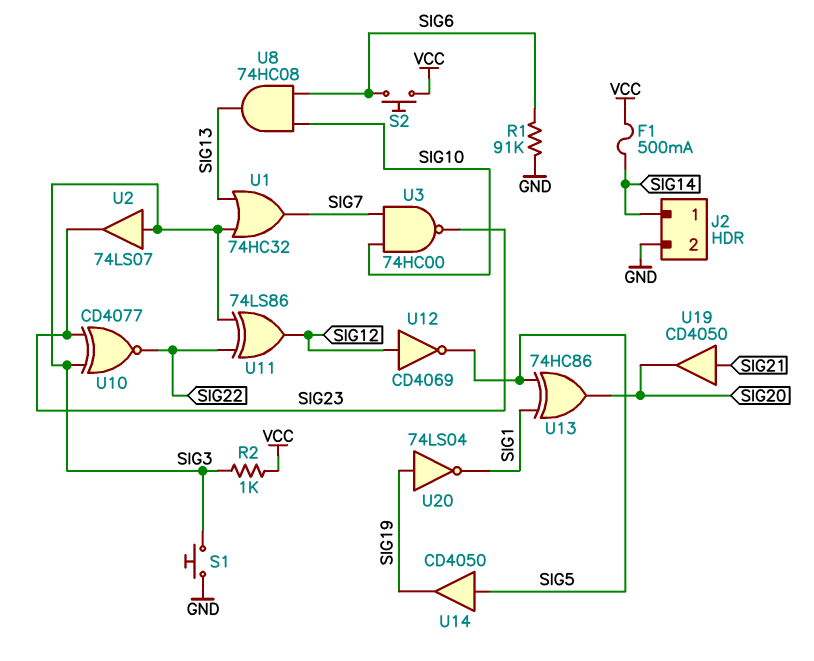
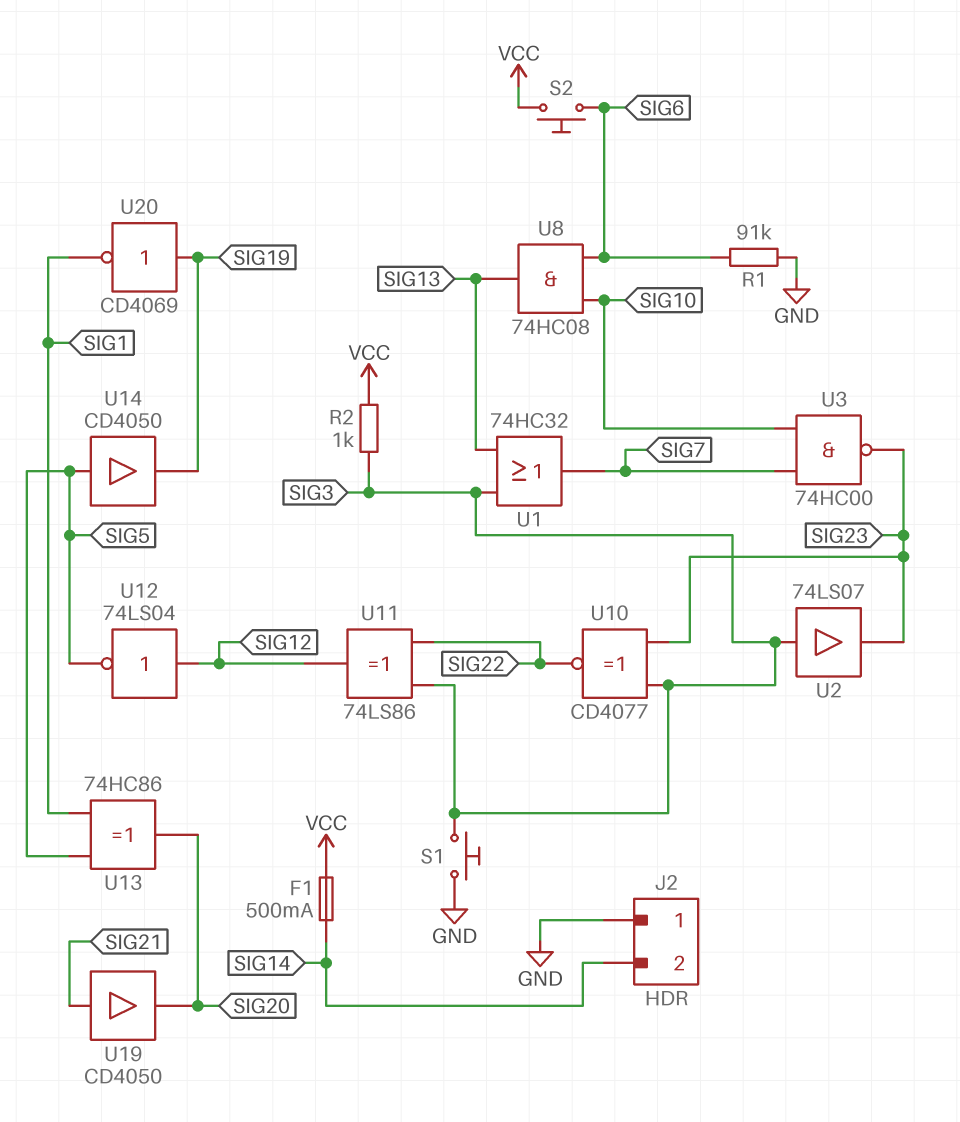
J2 pin 1: SIG14 -> GND
J2 pin 2: GND -> SIG14
U12: NOT CD4069 (in SIG12, out SIG5) -> NOT 74LS04 (in SIG12, out SIG5)
U20: NOT 74LS04 (in SIG19, out SIG1) -> NOT CD4069 (in SIG19, out SIG1)

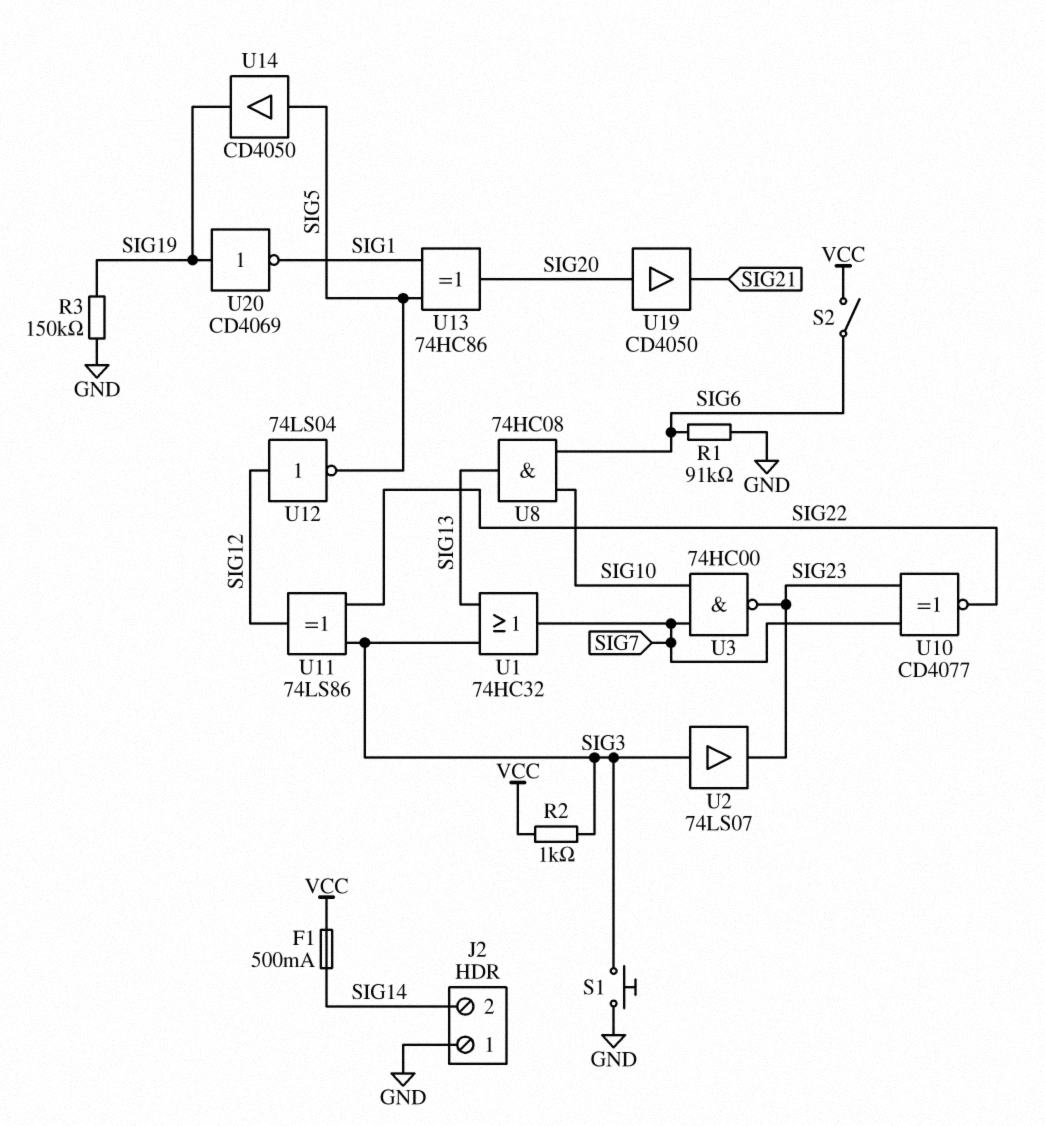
R3: none -> 150k (GND, SIG19)
S2: button (SIG6, VCC) -> switch (SIG6, VCC)
U10: XNOR CD4077 (in SIG3, in SIG23, out SIG22) -> XNOR CD4077 (in SIG7, in SIG23, out SIG22)
U19: buffer CD4050 (in SIG21, out SIG20) -> buffer CD4050 (in SIG20, out SIG21)

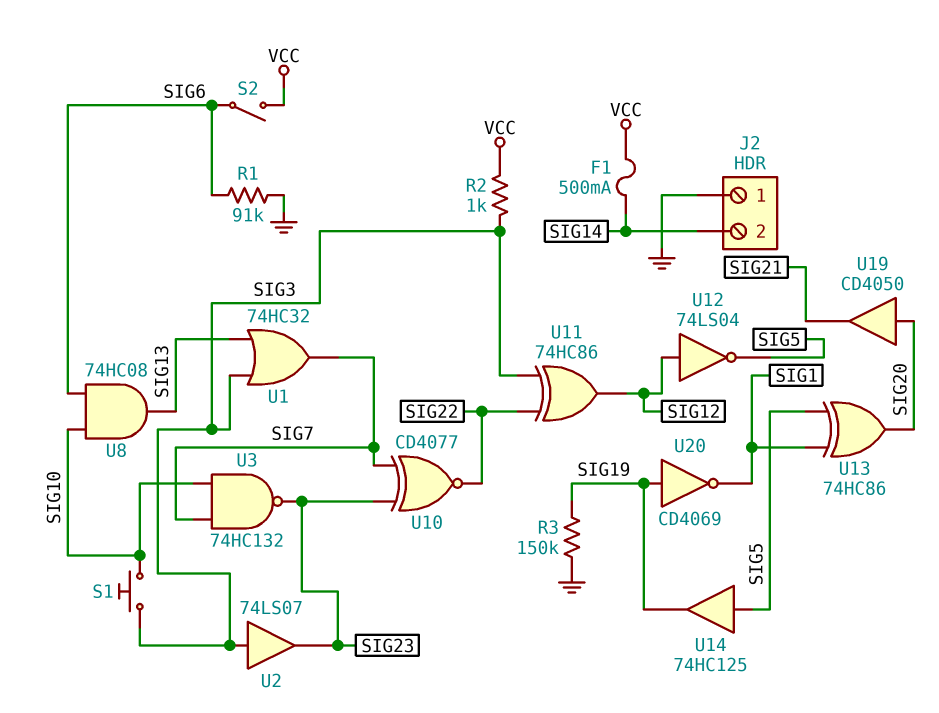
S1: button (GND, SIG3) -> button (SIG3, SIG10)
U3: NAND 74HC00 (in SIG7, in SIG10, out SIG23) -> NAND 74HC132 (in SIG7, in SIG10, out SIG23)
U11: XOR 74LS86 (in SIG3, in SIG22, out SIG12) -> XOR 74HC86 (in SIG3, in SIG22, out SIG12)
U14: buffer CD4050 (in SIG5, out SIG19) -> buffer 74HC125 (in SIG5, out SIG19)

